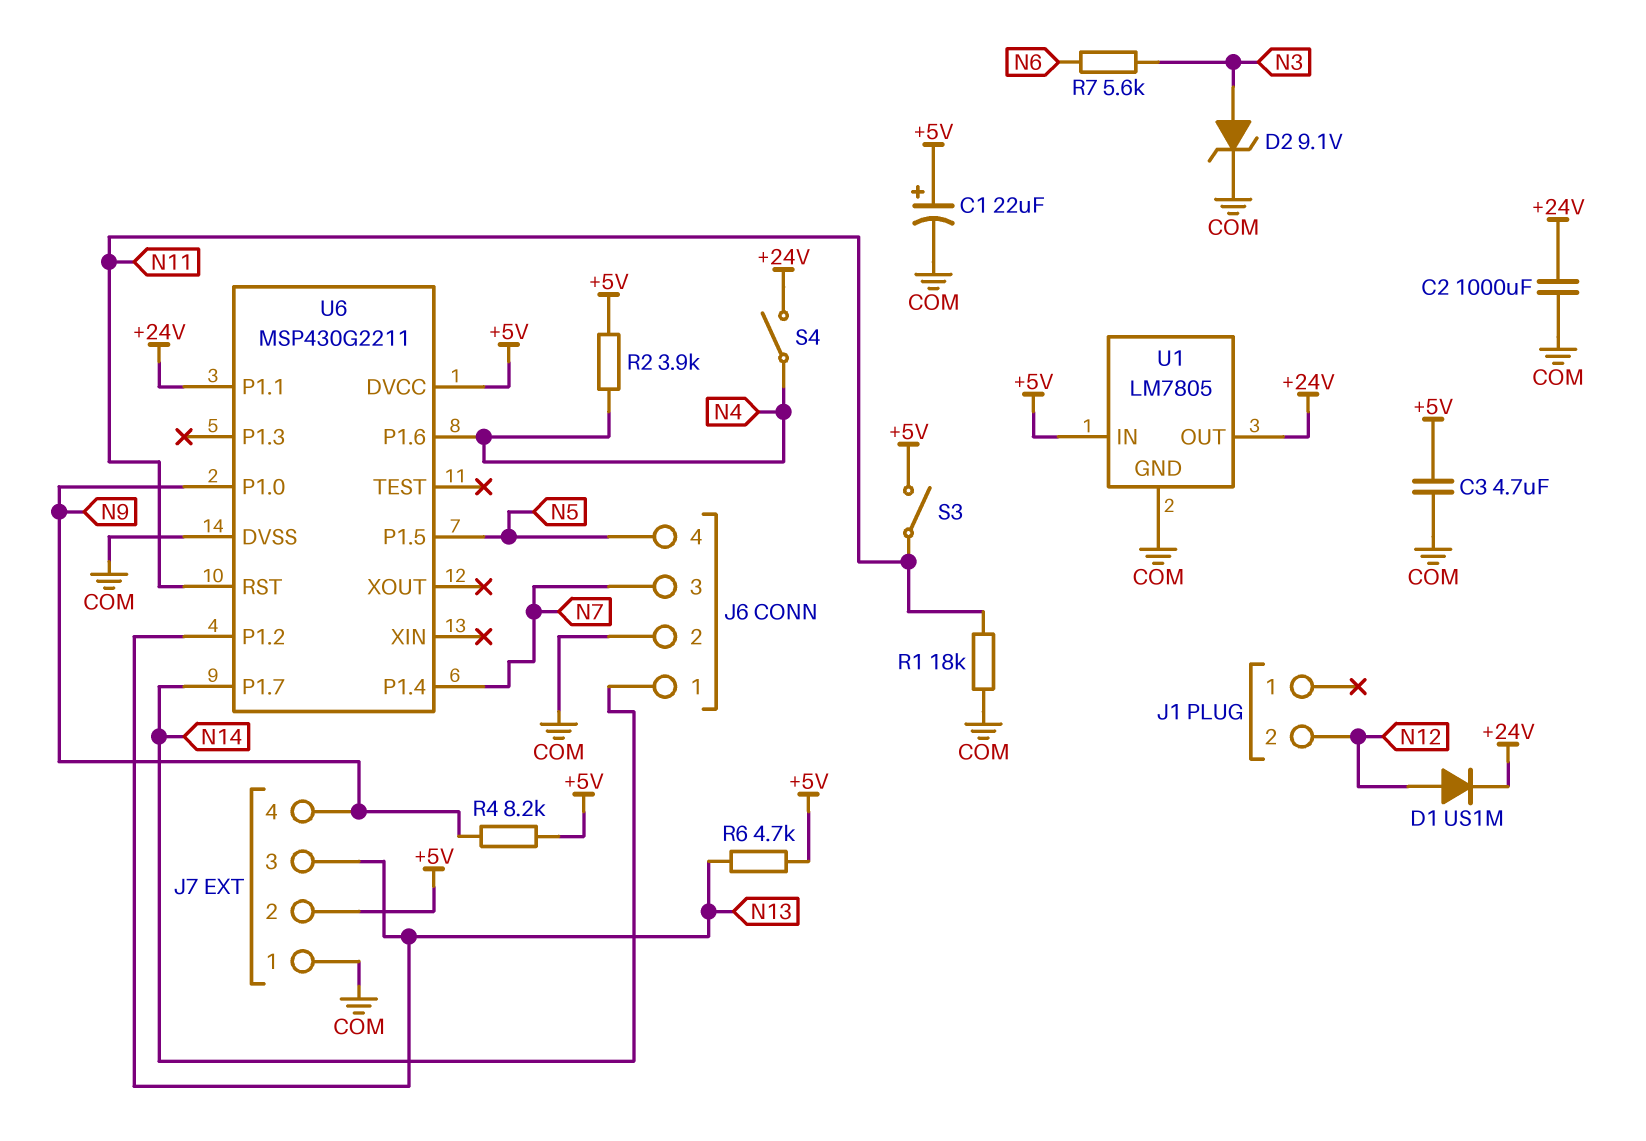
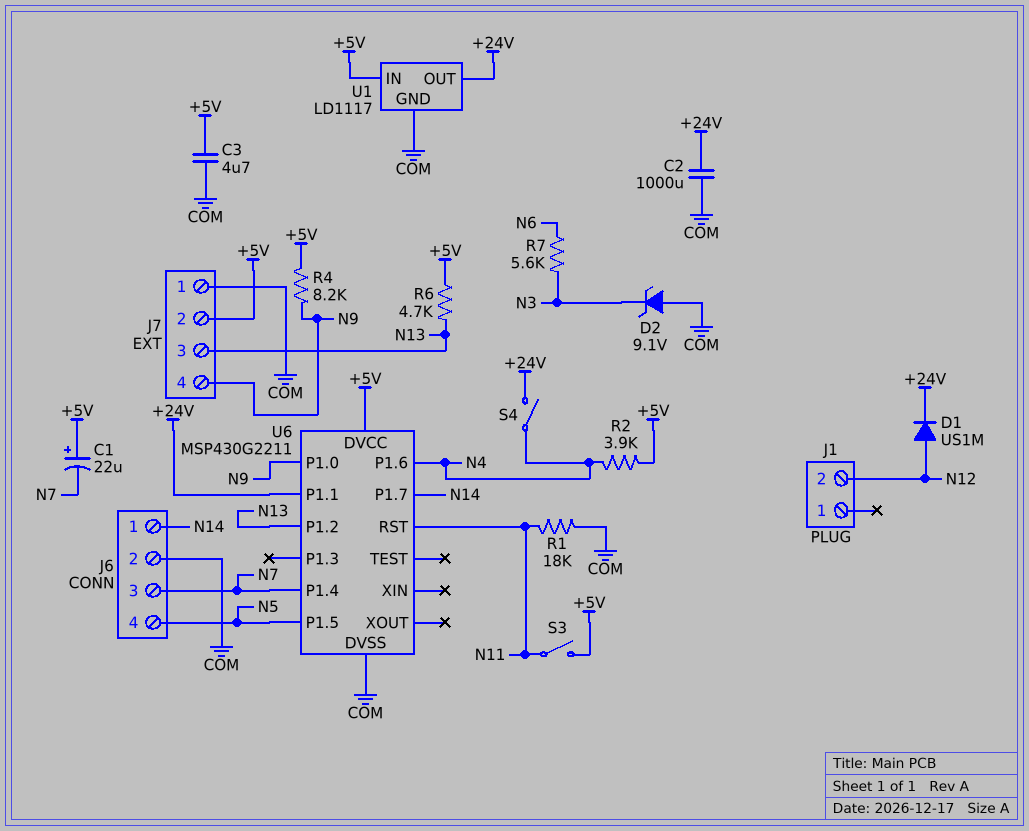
C1: 22uF (plus +5V, minus COM) -> 22uF (plus +5V, minus N7)
D2: zener 9.1V (A N3, K COM) -> zener 9.1V (A COM, K N3)
U1: LM7805 -> LD1117

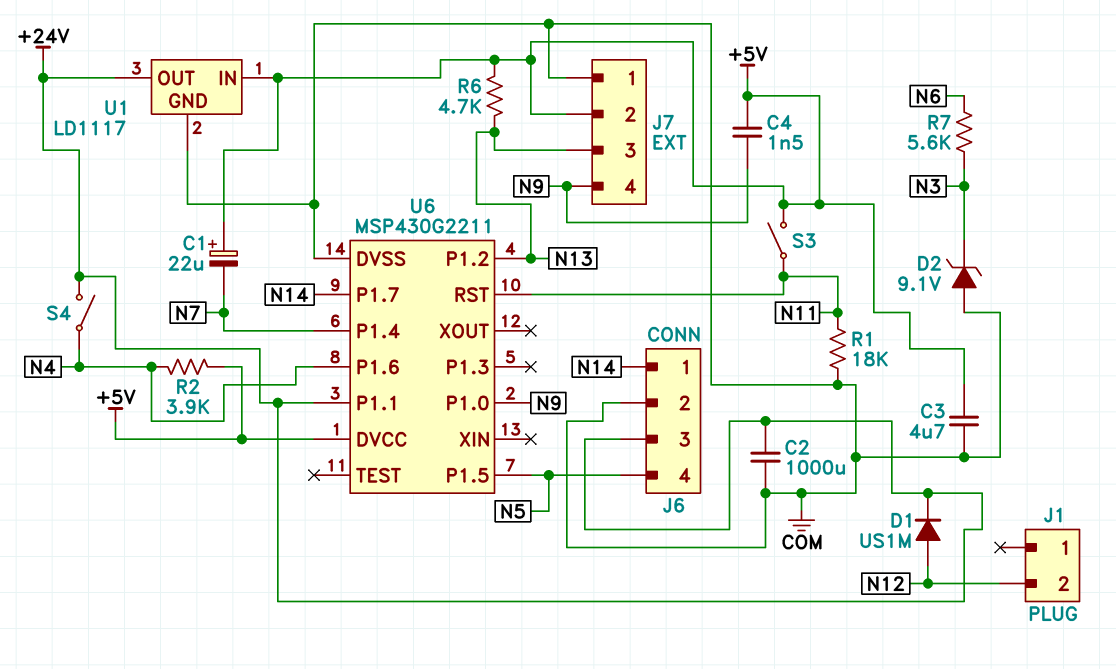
C4: none -> 1.5nF (+5V, N9)
J6 pin 3: N7 -> +24V
R4: 8.2k (+5V, N9) -> none

